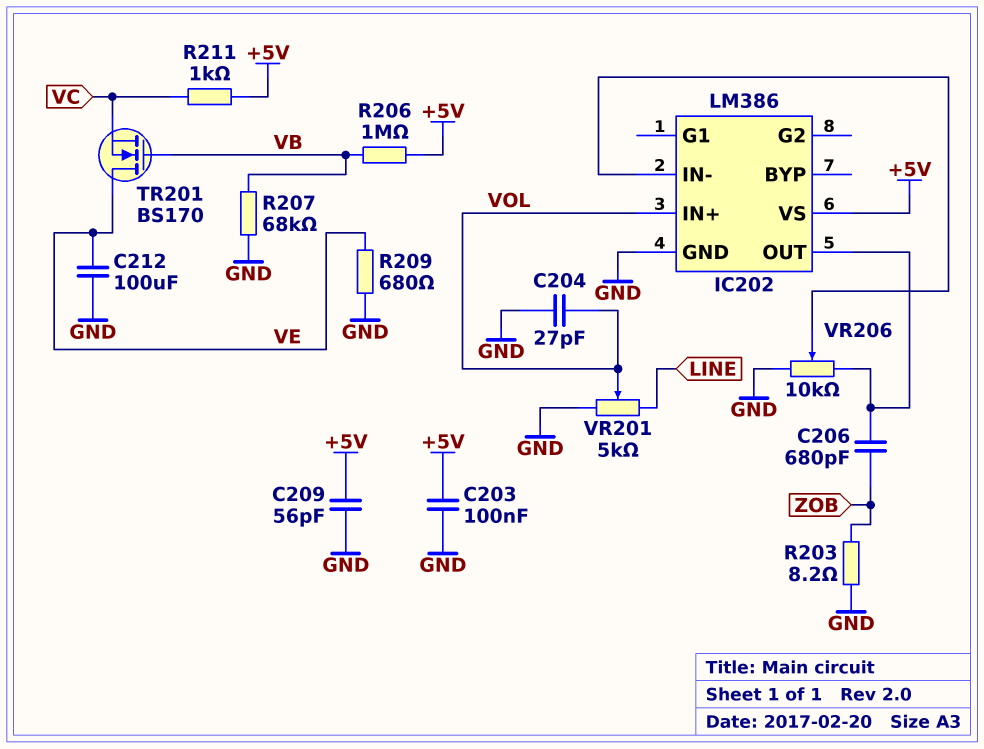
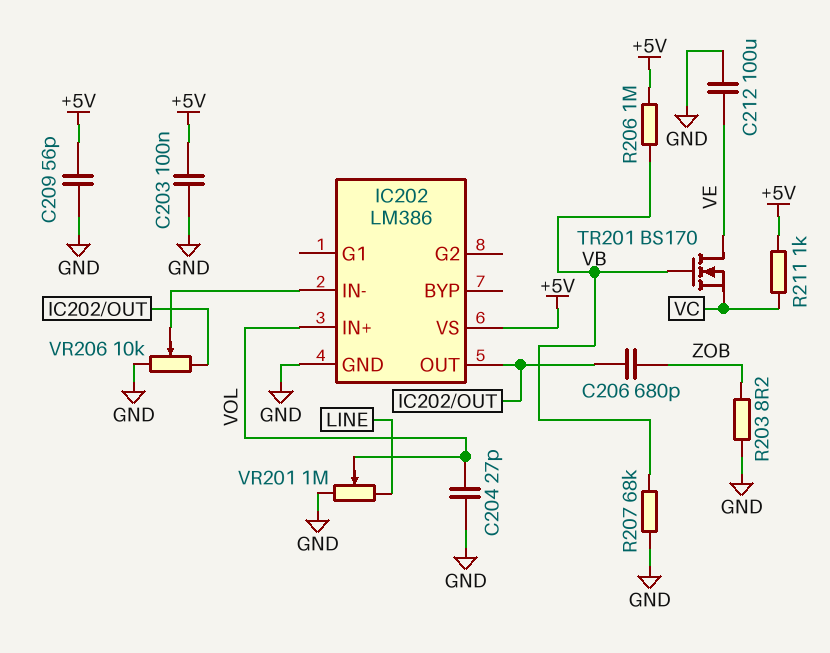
R209: 680 (GND, VE) -> none
VR201: 5k (GND, LINE, wiper VOL) -> 1M (GND, LINE, wiper VOL)

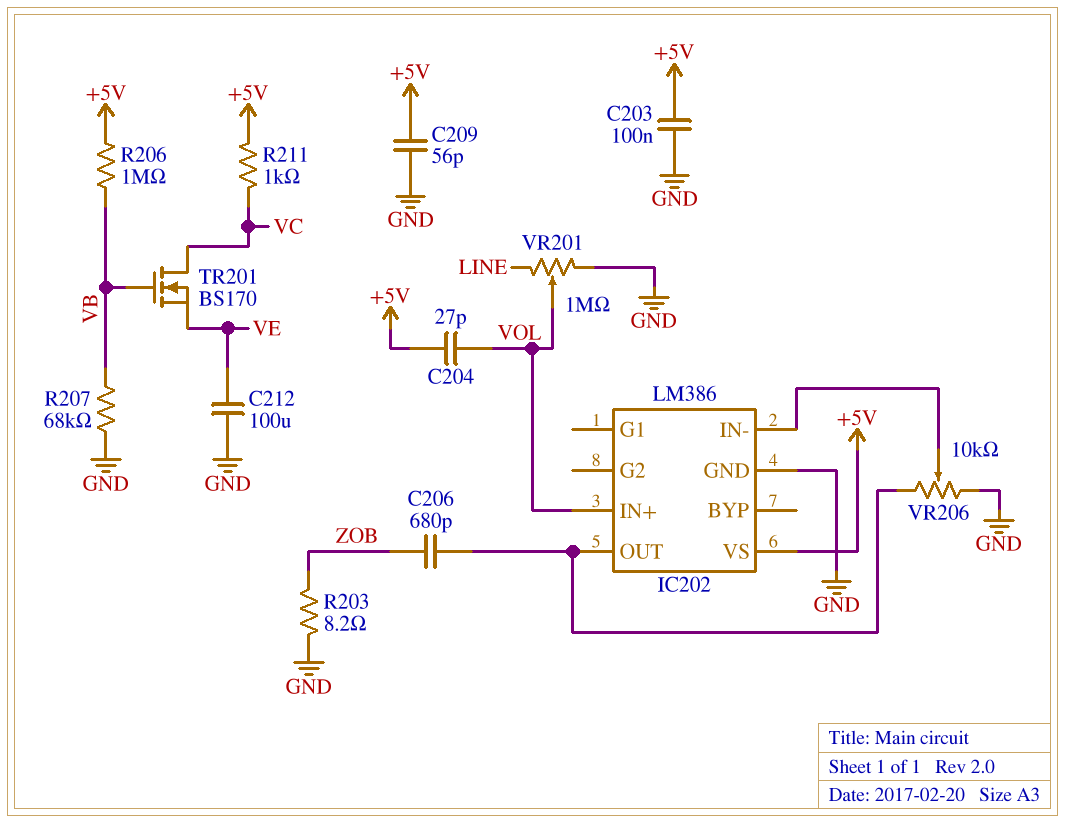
C204: 27pF (GND, VOL) -> 27pF (+5V, VOL)
TR201: NMOS BS170 (G VB, D VE, S VC) -> NMOS BS170 (G VB, D VC, S VE)

